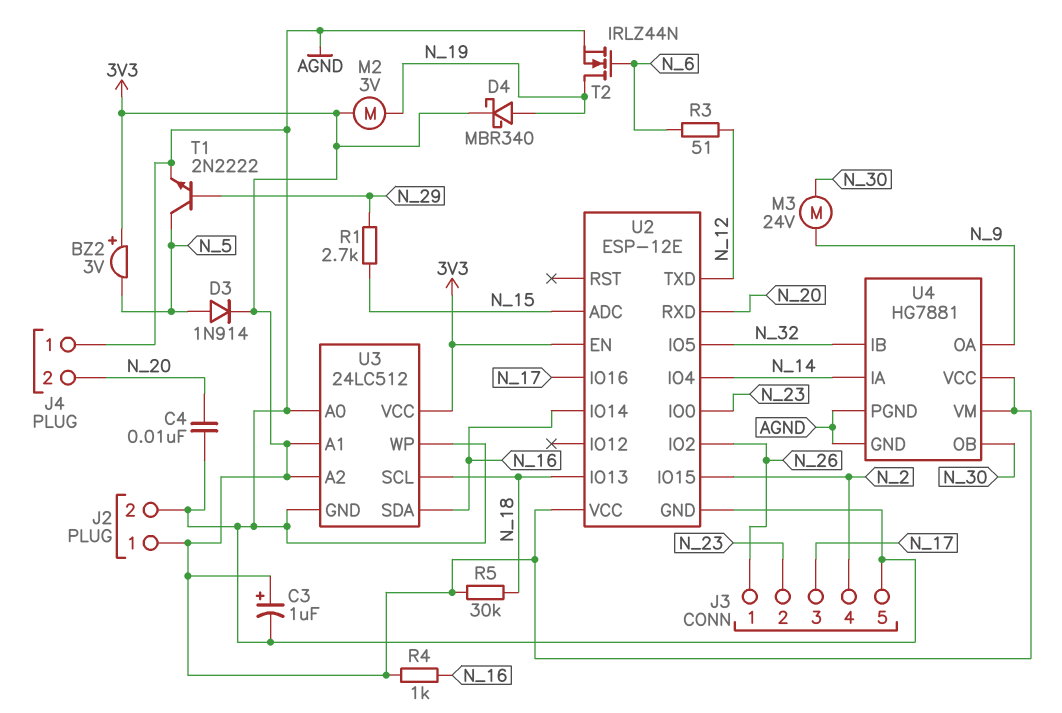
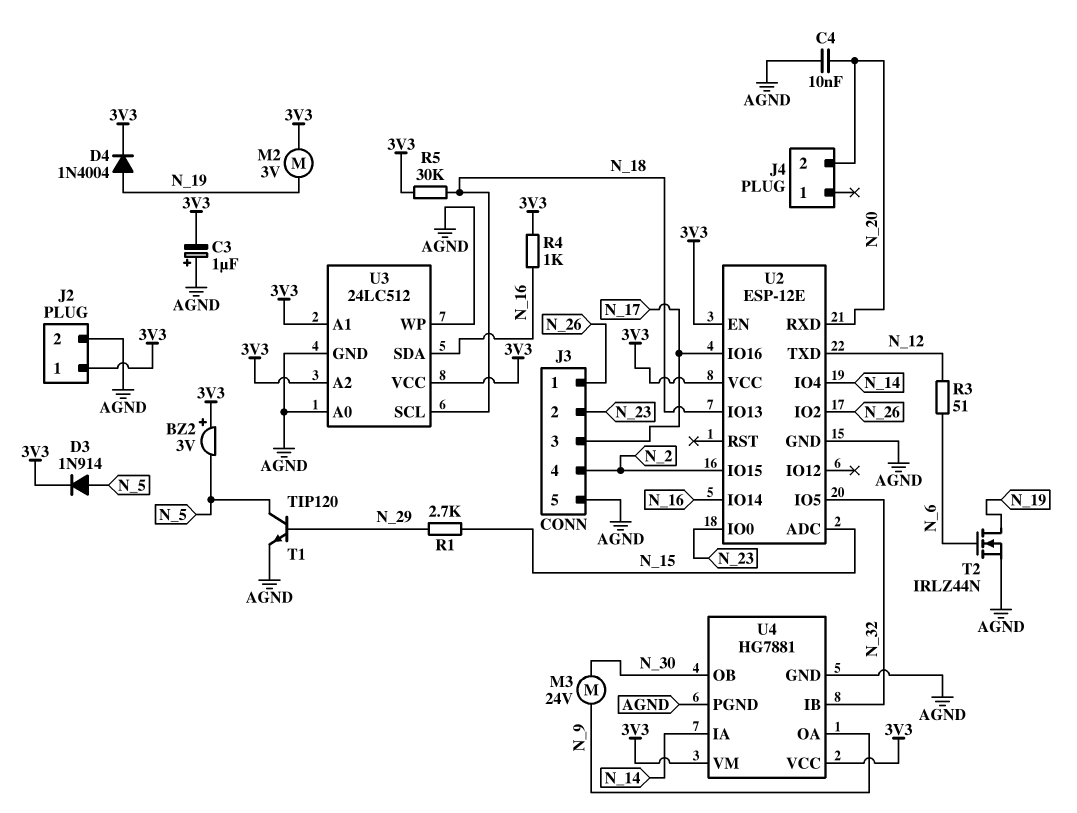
C3: 1uF (plus 3V3, minus AGND) -> 1uF (plus AGND, minus 3V3)
D4: schottky MBR340 (A N_19, K 3V3) -> diode 1N4004 (A N_19, K 3V3)
J4 pin 1: AGND -> none
T1: NPN 2N2222 (B N_29, C N_5, E AGND) -> NPN TIP120 (B N_29, C N_5, E AGND)

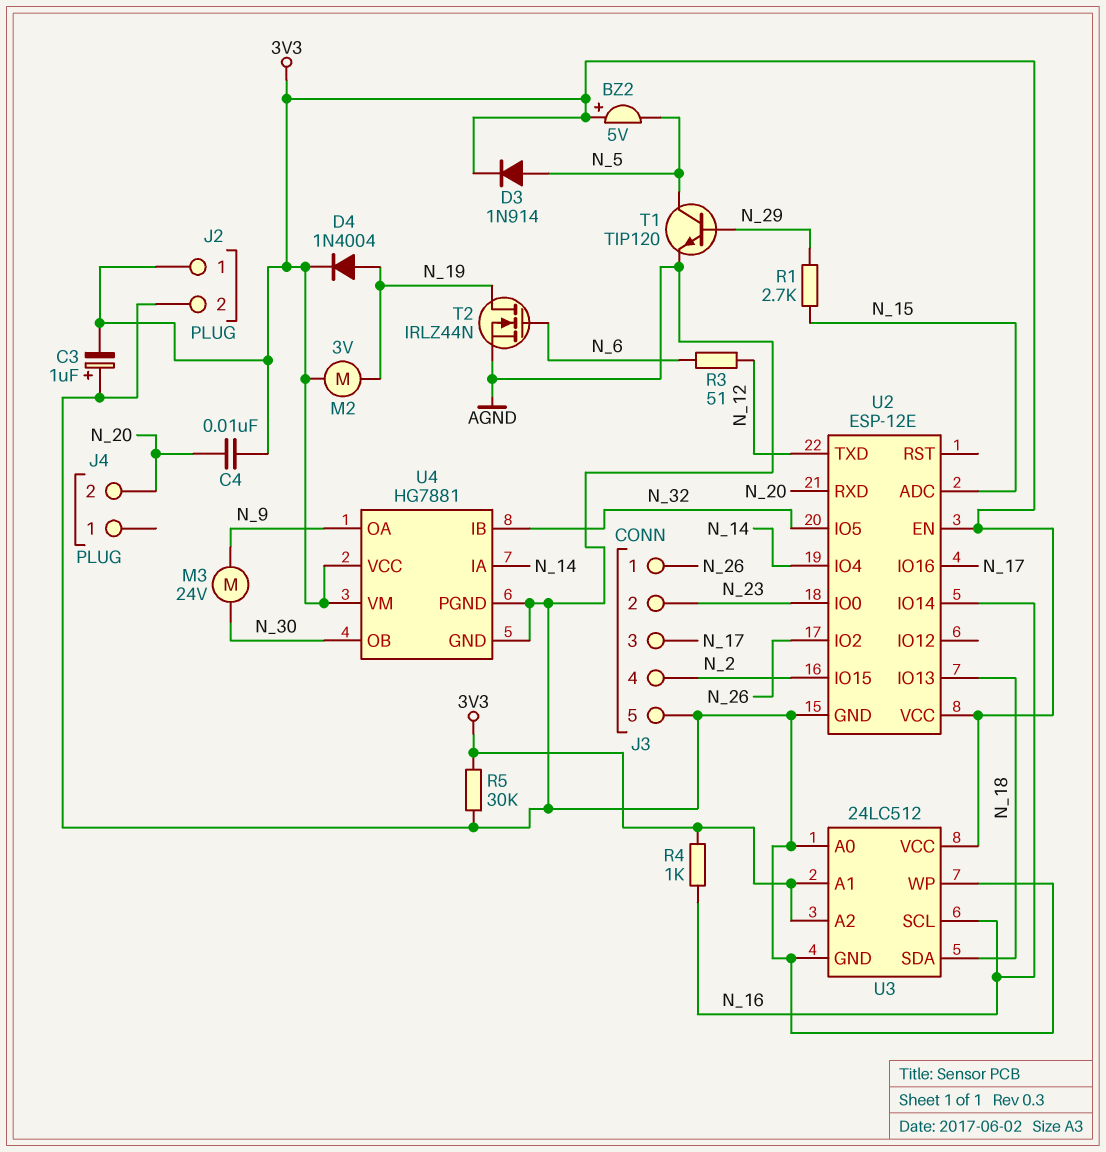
BZ2: buzzer 3V (plus 3V3, minus N_5) -> buzzer 5V (plus 3V3, minus N_5)
C4: 10nF (AGND, N_20) -> 10nF (3V3, N_20)
R5: 30k (3V3, N_18) -> 30k (3V3, AGND)
U3 pin SCL: N_18 -> N_16
U3 pin SDA: N_16 -> N_18

